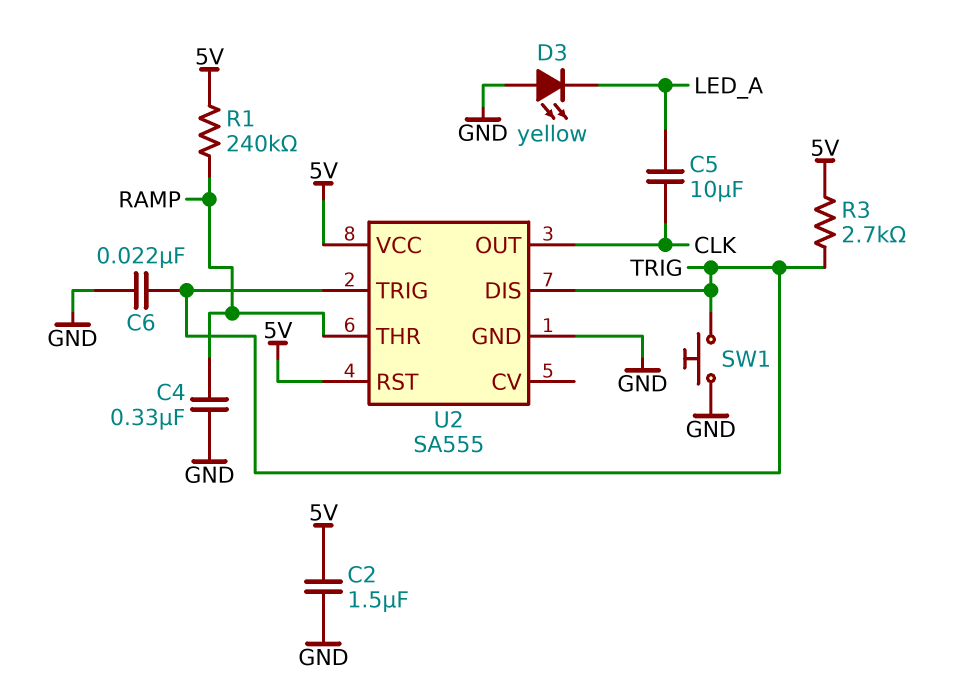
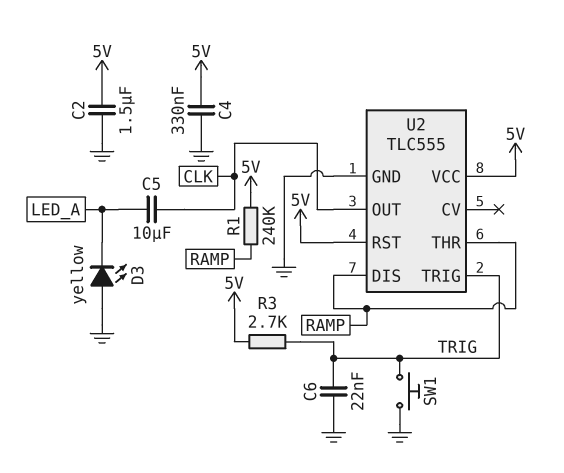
C4: 330nF (GND, RAMP) -> 330nF (5V, GND)
U2: SA555 -> TLC555
U2 pin DIS: TRIG -> RAMP

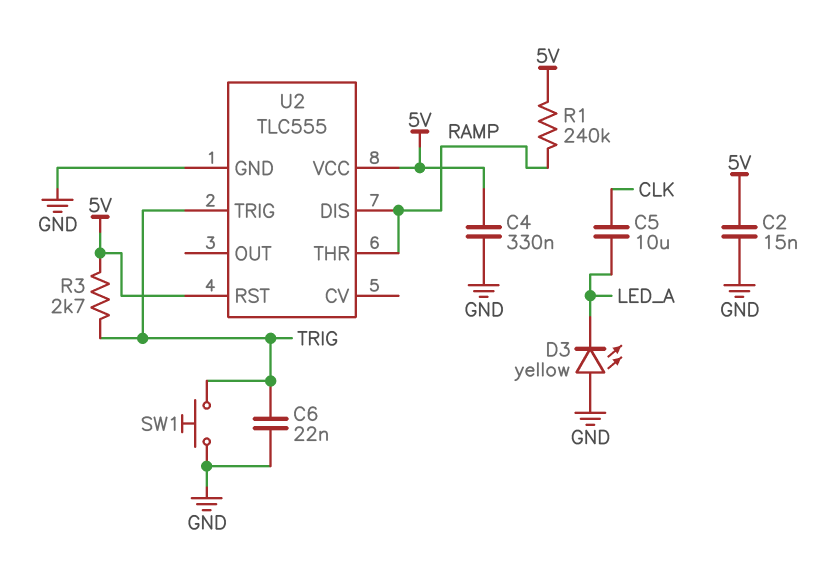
C2: 1.5uF (5V, GND) -> 15nF (5V, GND)
U2 pin OUT: CLK -> none

